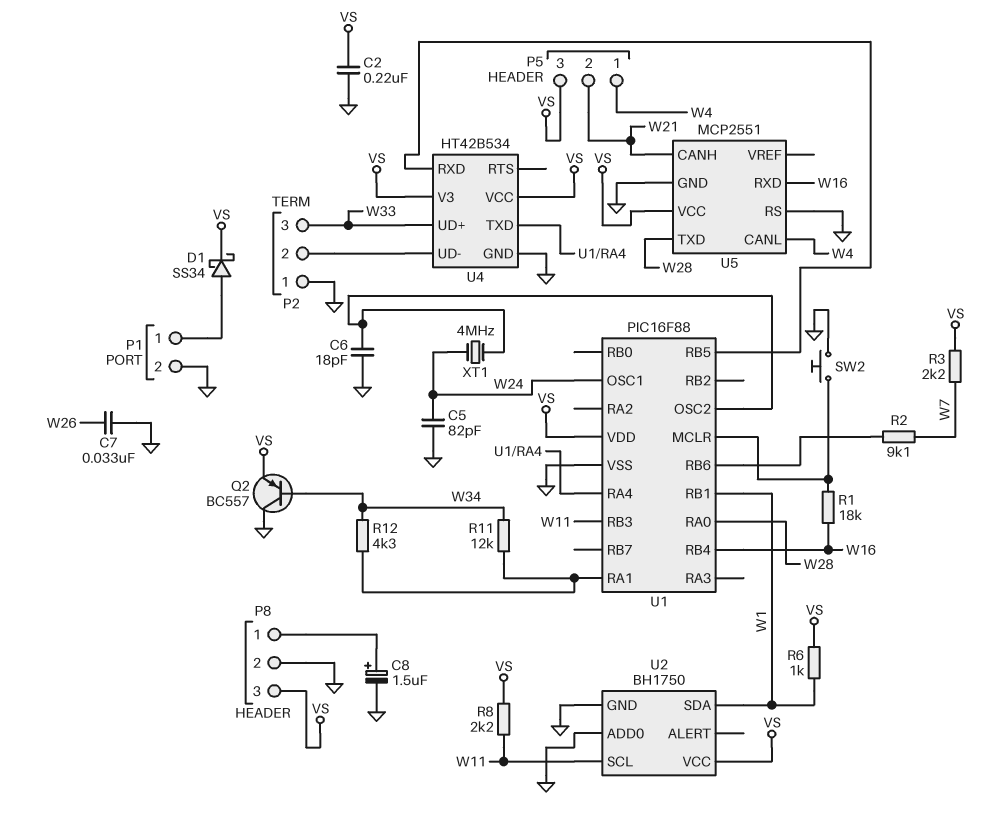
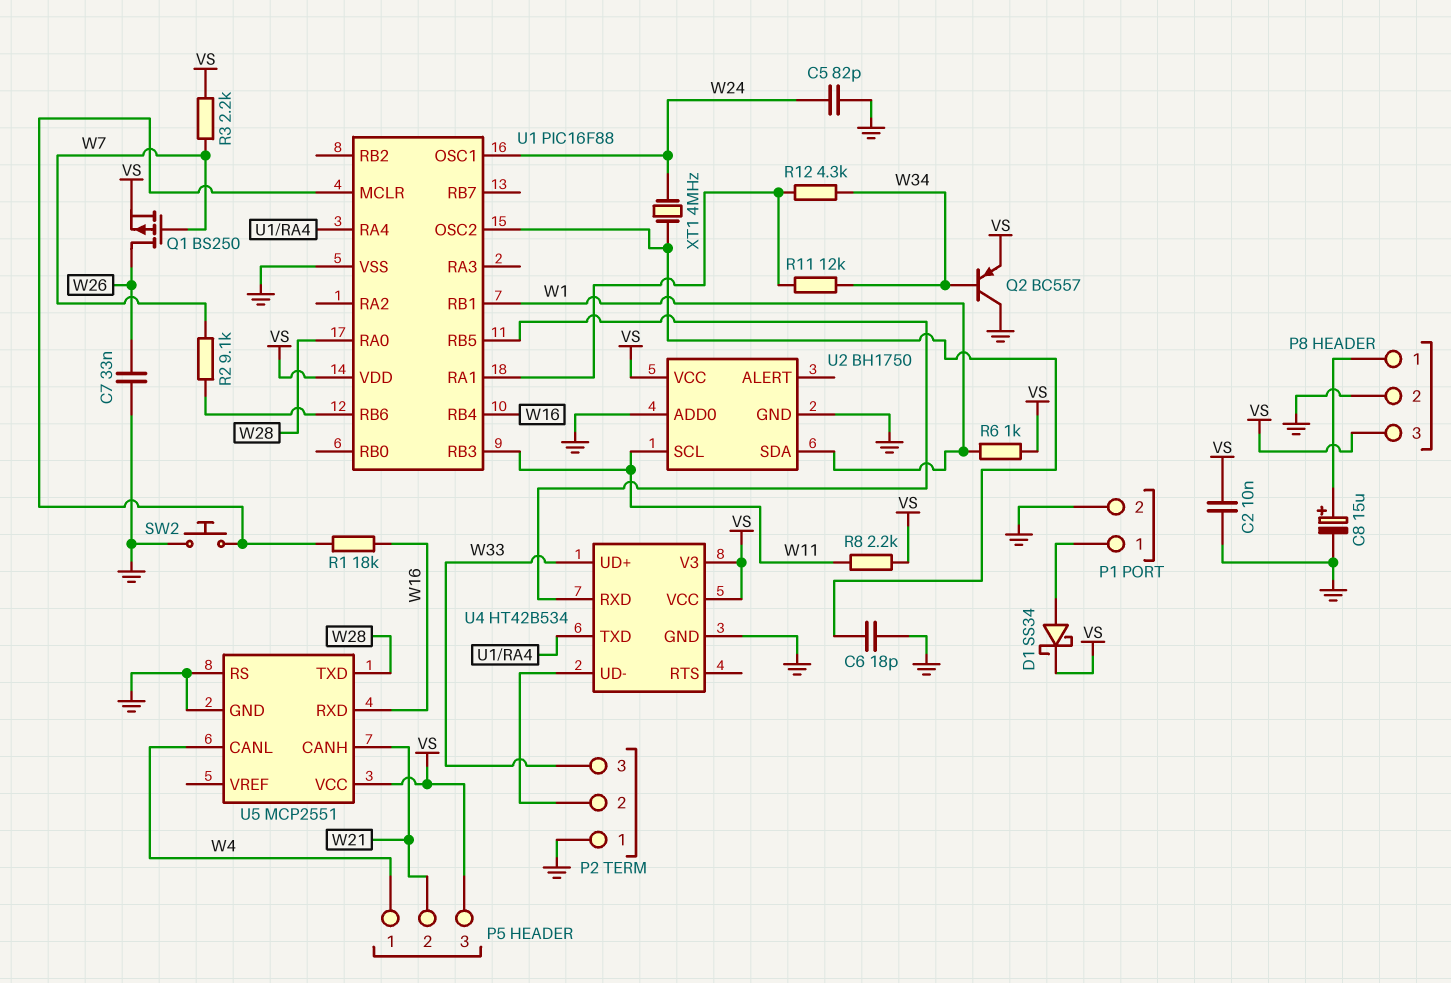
C2: 220nF (GND, VS) -> 10nF (GND, VS)
C8: 1.5uF (plus P8/1, minus GND) -> 15uF (plus P8/1, minus GND)
Q1: none -> PMOS BS250 (G W7, D W26, S VS)

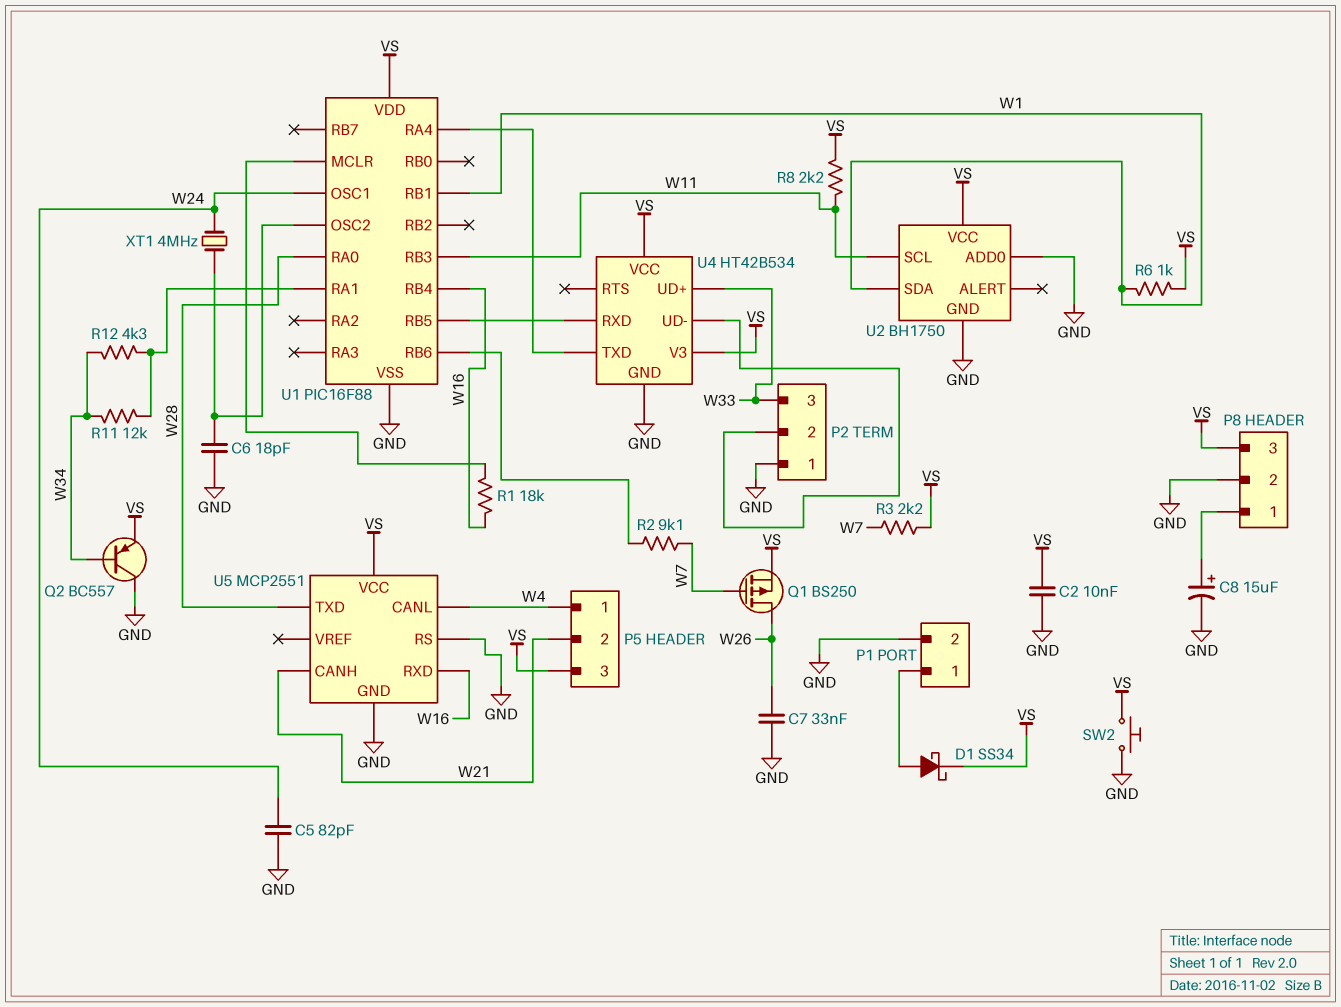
SW2: button (GND, U1/MCLR) -> button (GND, VS)

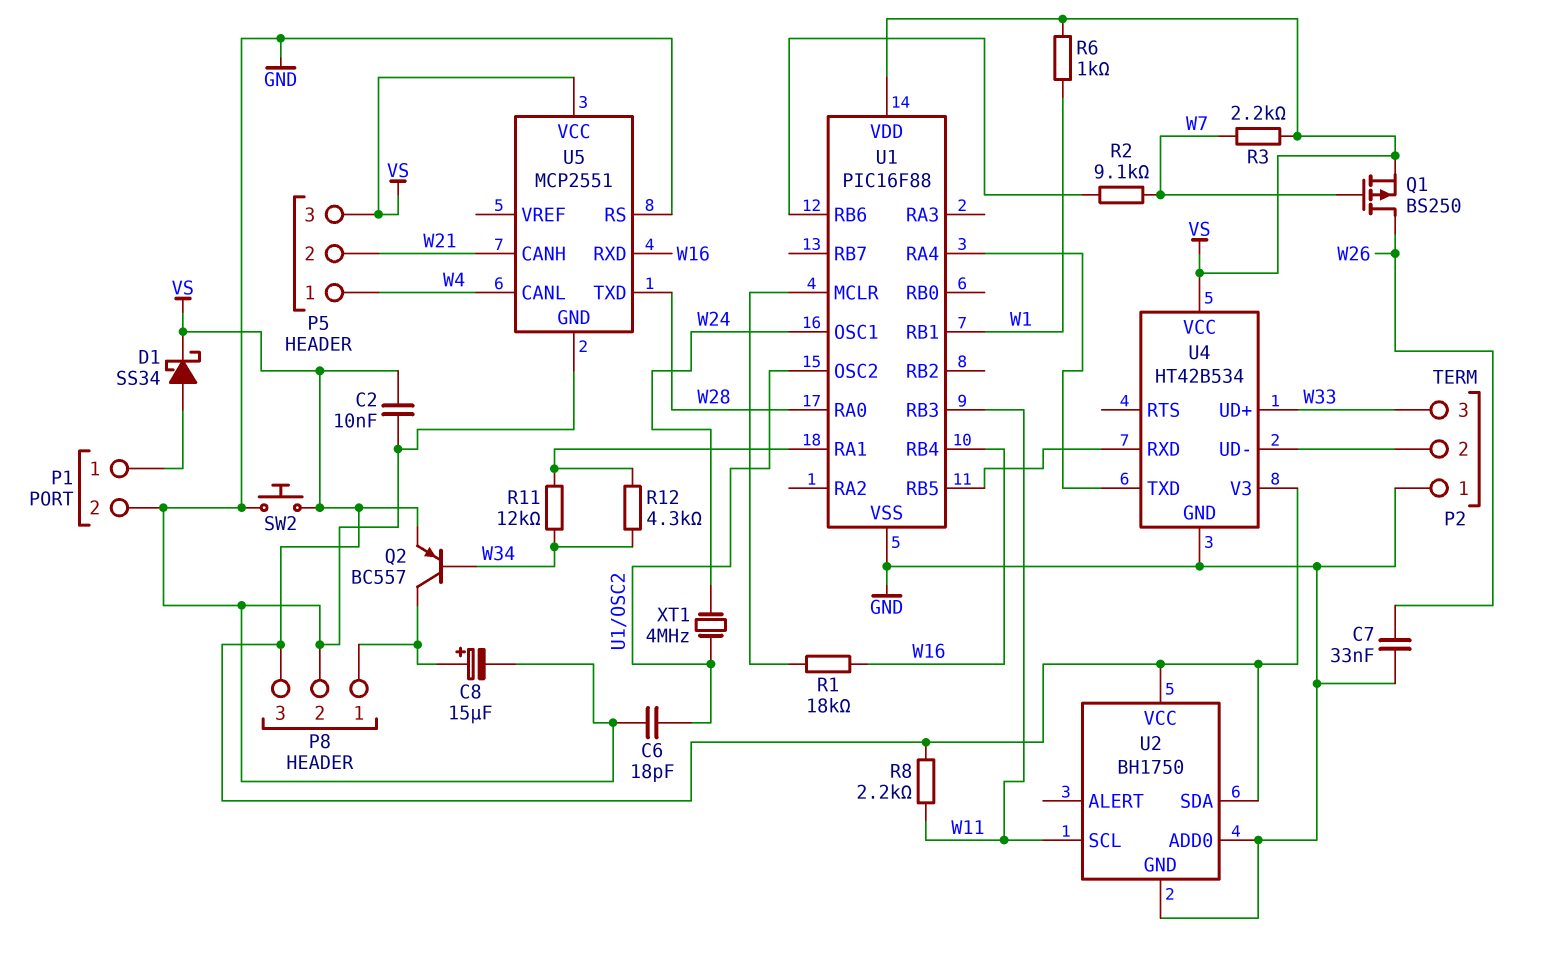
C5: 82pF (GND, W24) -> none
Q2: PNP BC557 (B W34, C GND, E VS) -> PNP BC557 (B W34, C P8/1, E VS)
U2 pin SDA: W1 -> VS

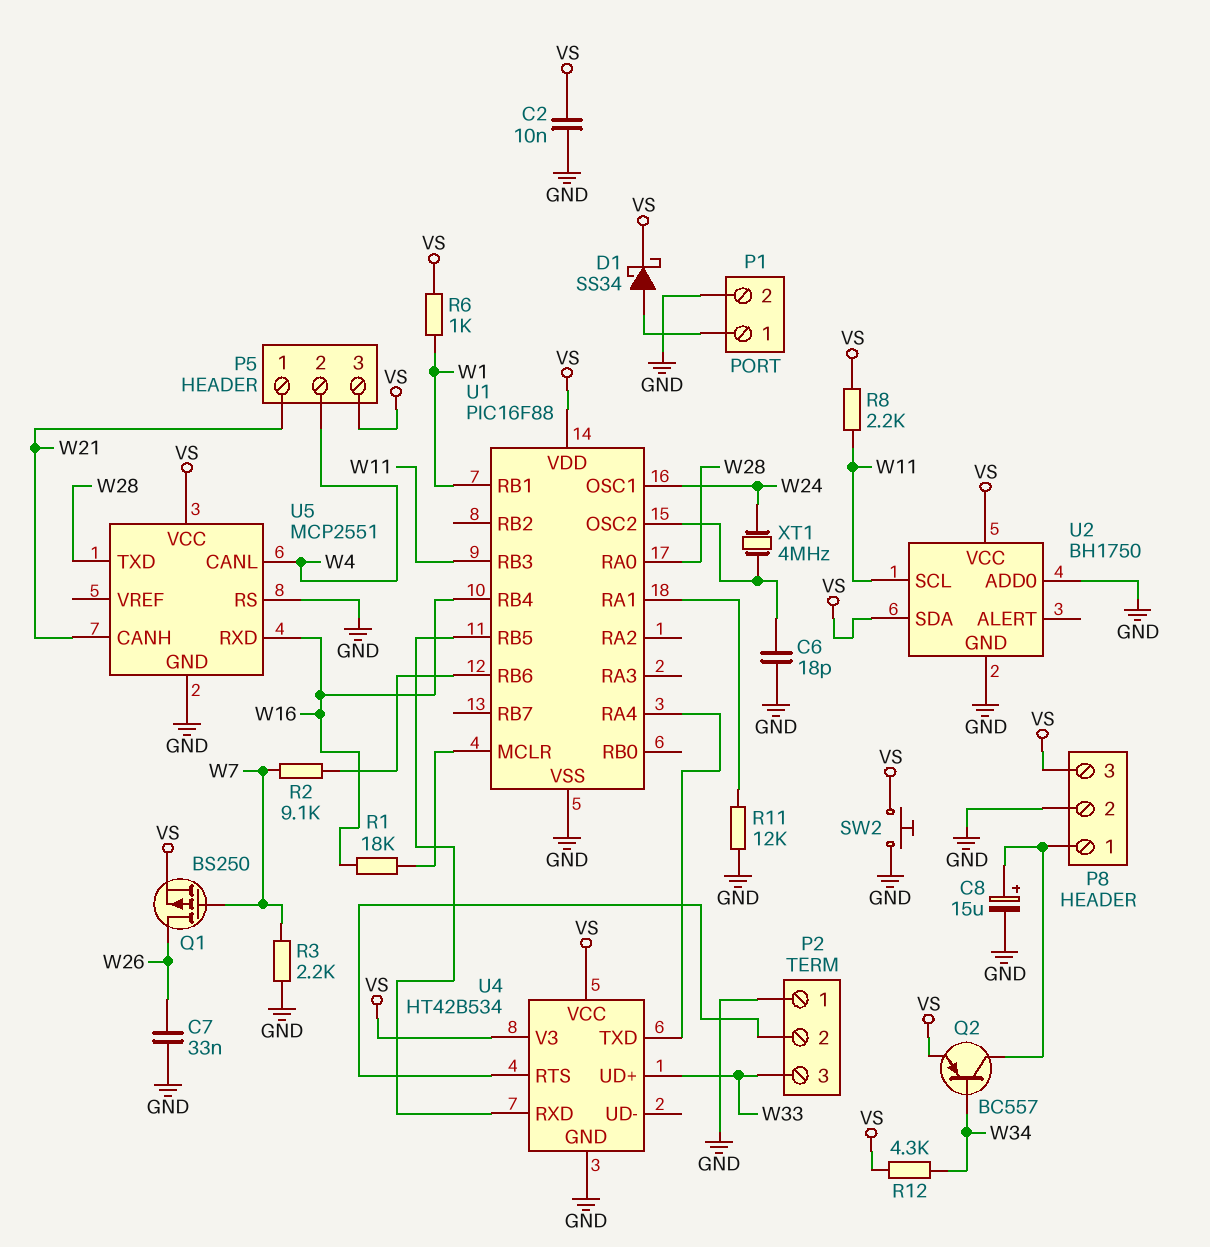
P5 pin 1: W4 -> W21
P5 pin 2: W21 -> W4
R3: 2.2k (VS, W7) -> 2.2k (GND, W7)
R11: 12k (U1/RA1, W34) -> 12k (GND, U1/RA1)
R12: 4.3k (U1/RA1, W34) -> 4.3k (VS, W34)
U4 pin RTS: none -> P2/2
U4 pin UD-: P2/2 -> none

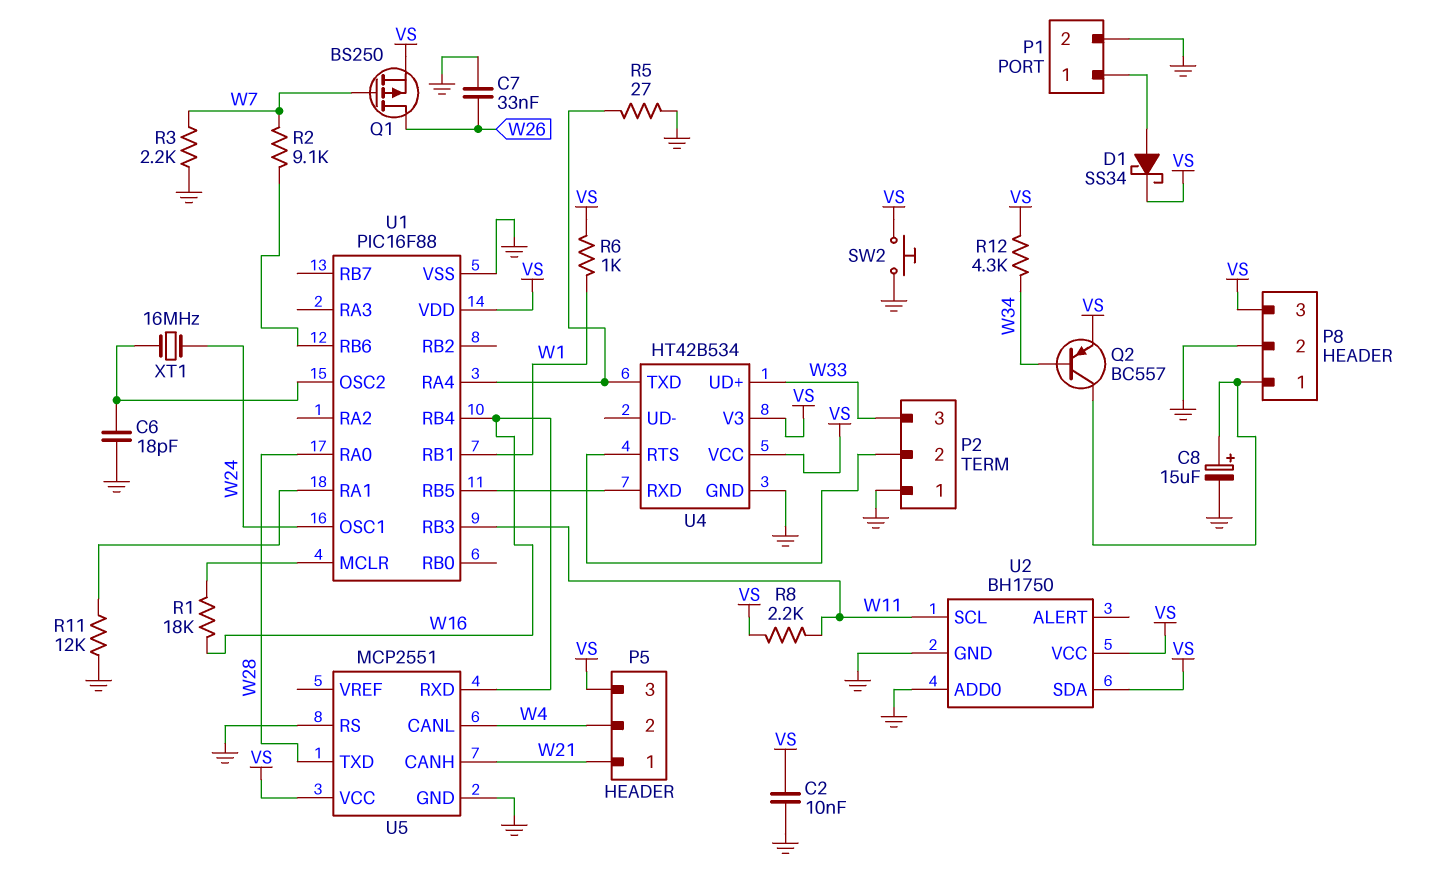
R5: none -> 27 (GND, U1/RA4)
XT1: 4MHz (U1/OSC2, W24) -> 16MHz (U1/OSC2, W24)

